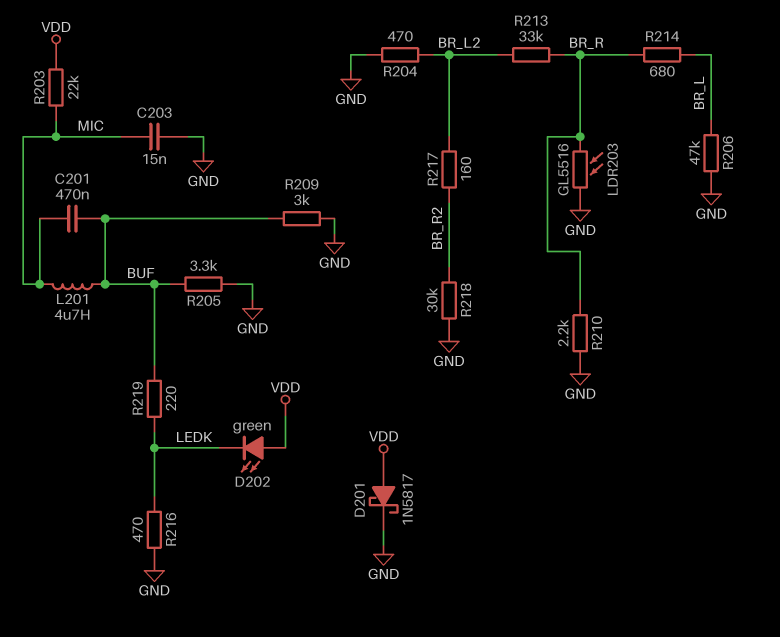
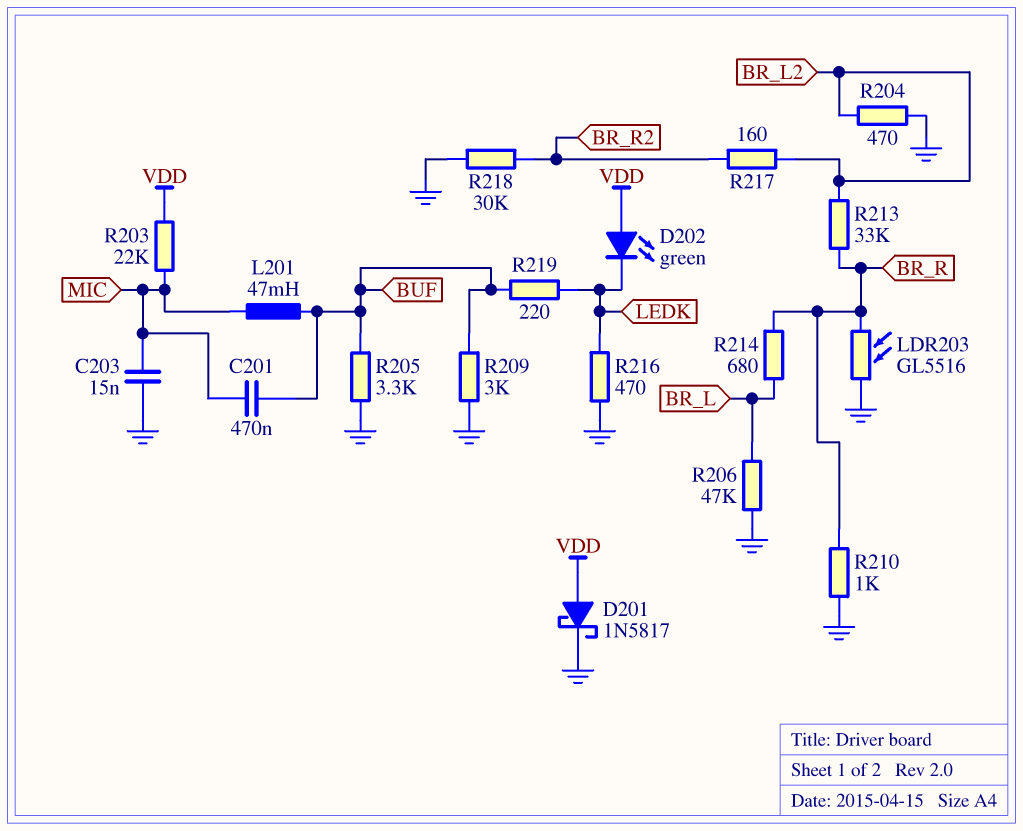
L201: 4.7uH (BUF, MIC) -> 47mH (BUF, MIC)
R210: 2.2k (BR_R, GND) -> 1k (BR_R, GND)

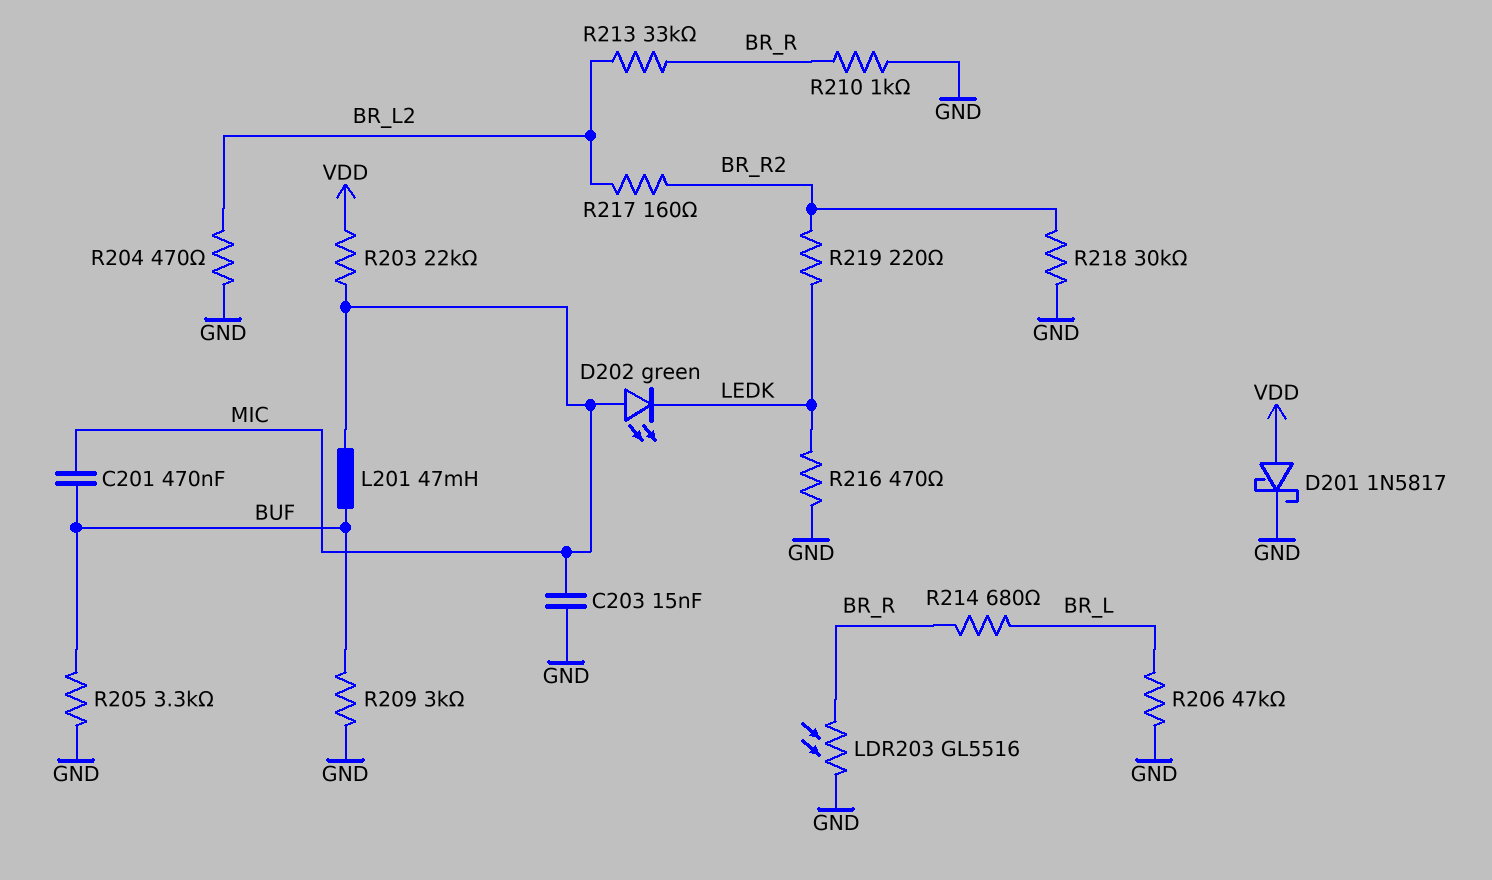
D202: LED green (A VDD, K LEDK) -> LED green (A MIC, K LEDK)
R219: 220 (BUF, LEDK) -> 220 (BR_R2, LEDK)

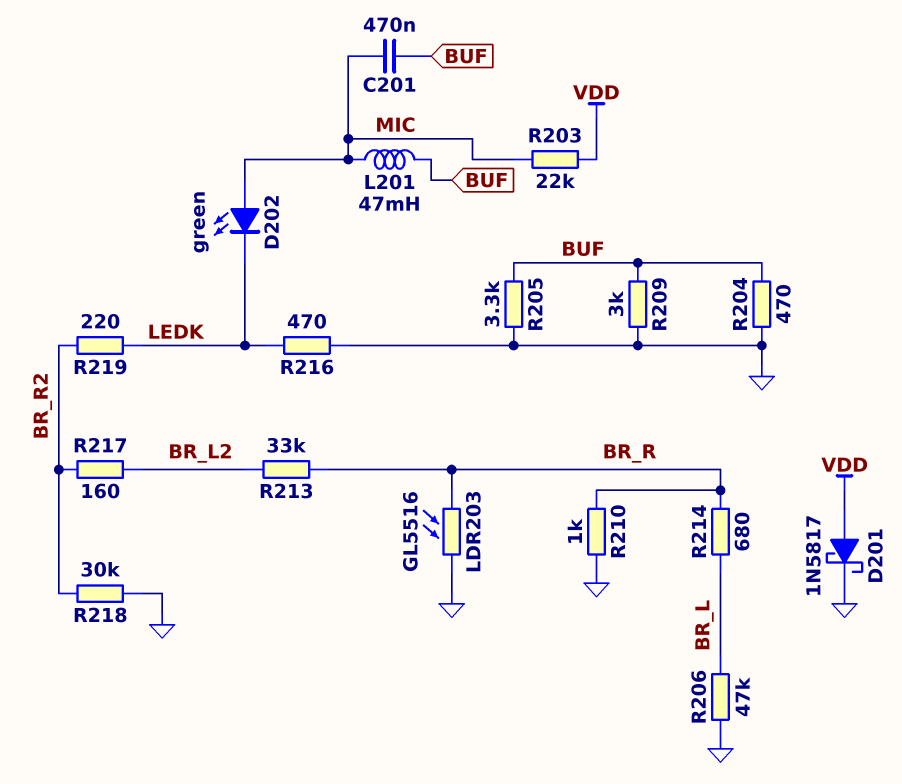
C203: 15nF (GND, MIC) -> none
R204: 470 (BR_L2, GND) -> 470 (BUF, GND)

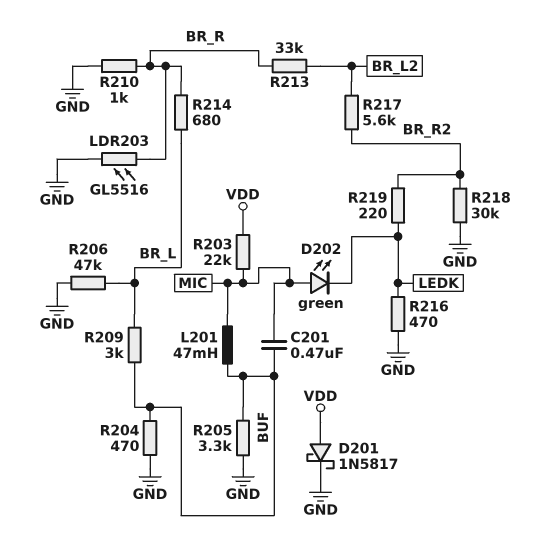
R209: 3k (BUF, GND) -> 3k (BR_L, BUF)
R217: 160 (BR_L2, BR_R2) -> 5.6k (BR_L2, BR_R2)

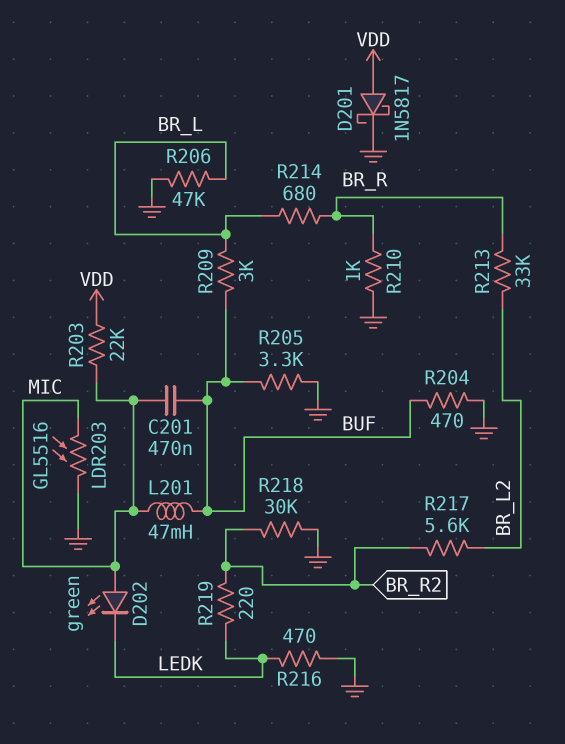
LDR203: GL5516 (BR_R, GND) -> GL5516 (GND, MIC)

